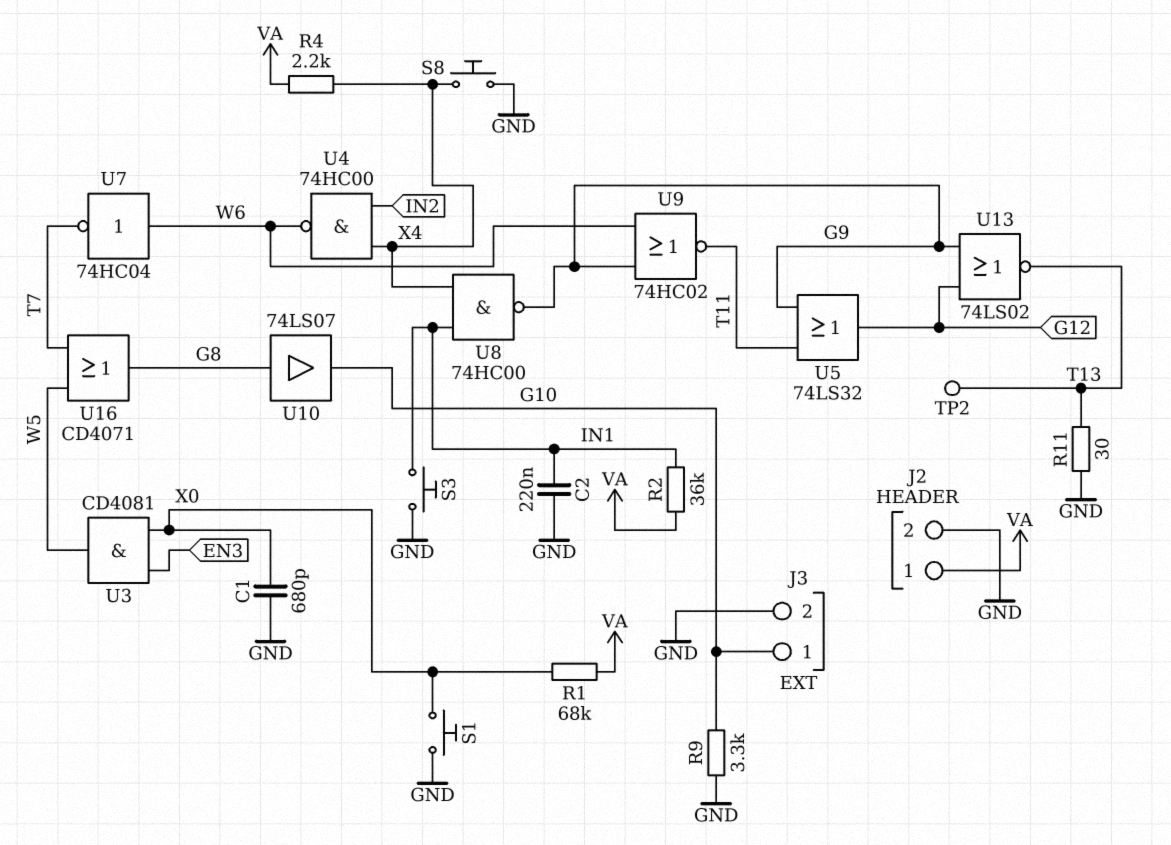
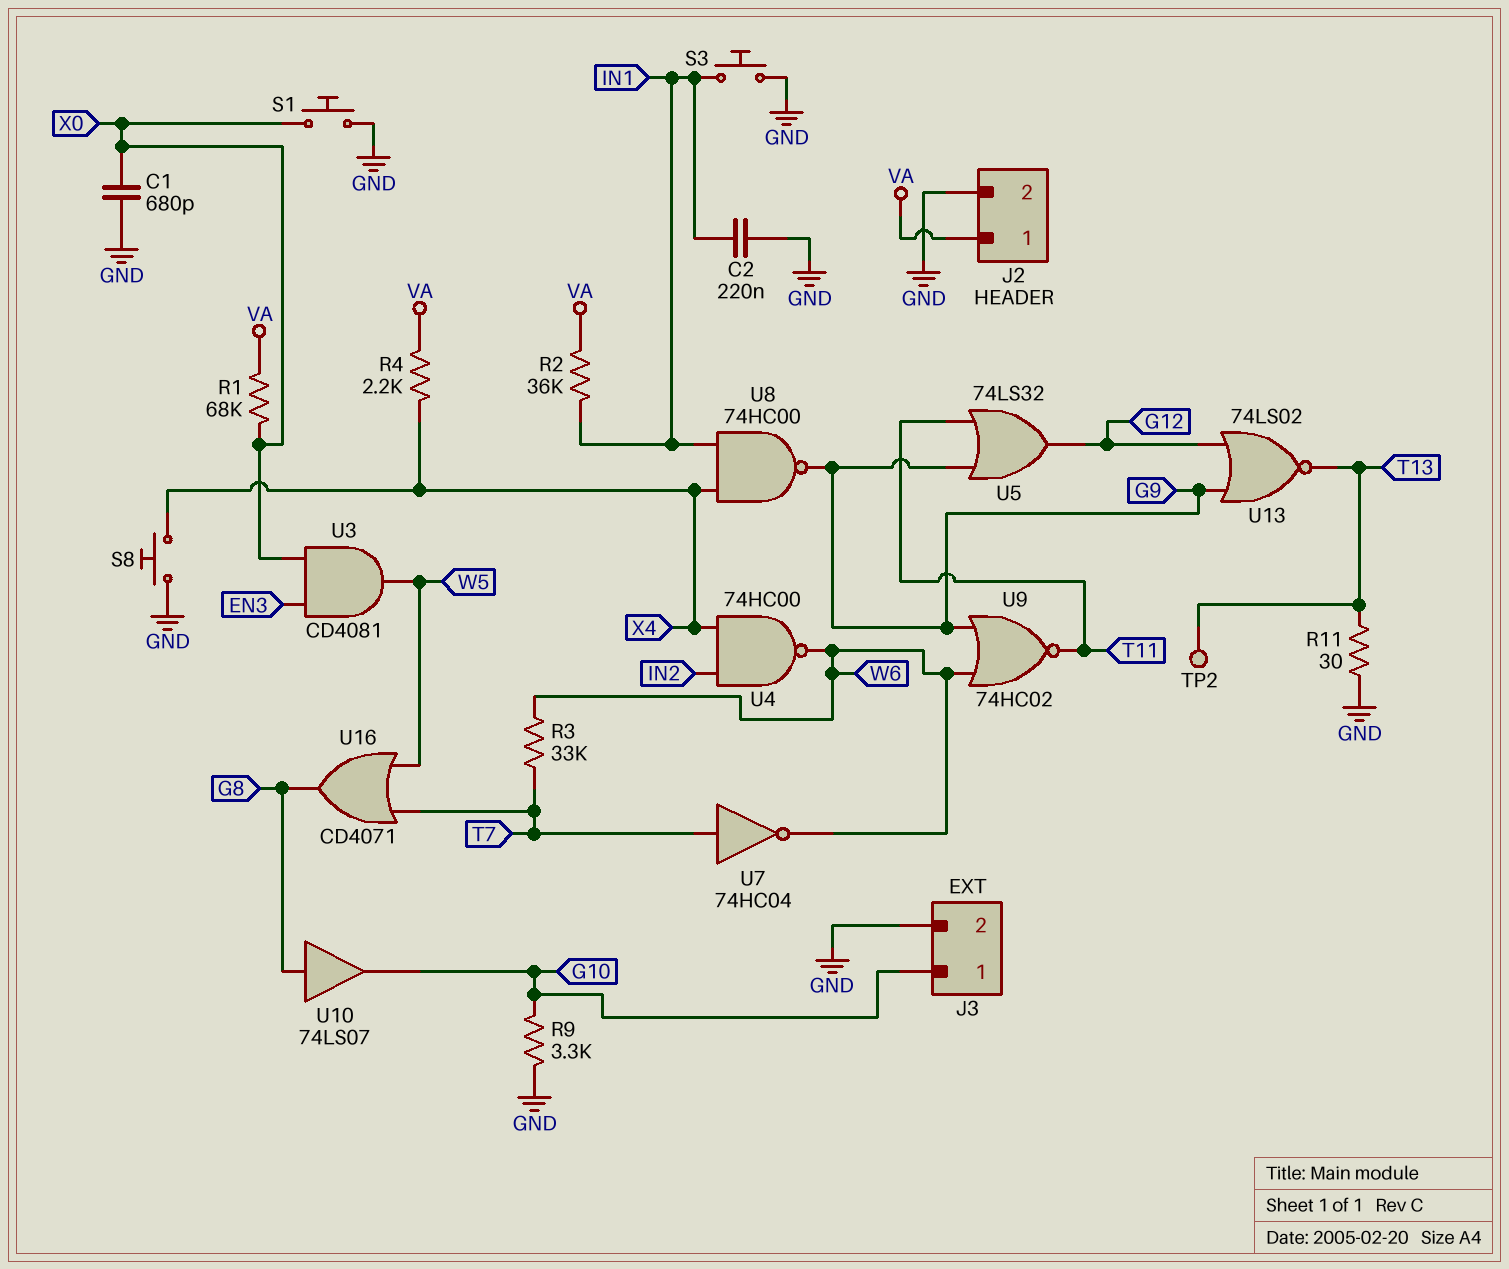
R3: none -> 33k (T7, W6)
U7: NOT 74HC04 (in W6, out T7) -> NOT 74HC04 (in T7, out W6)

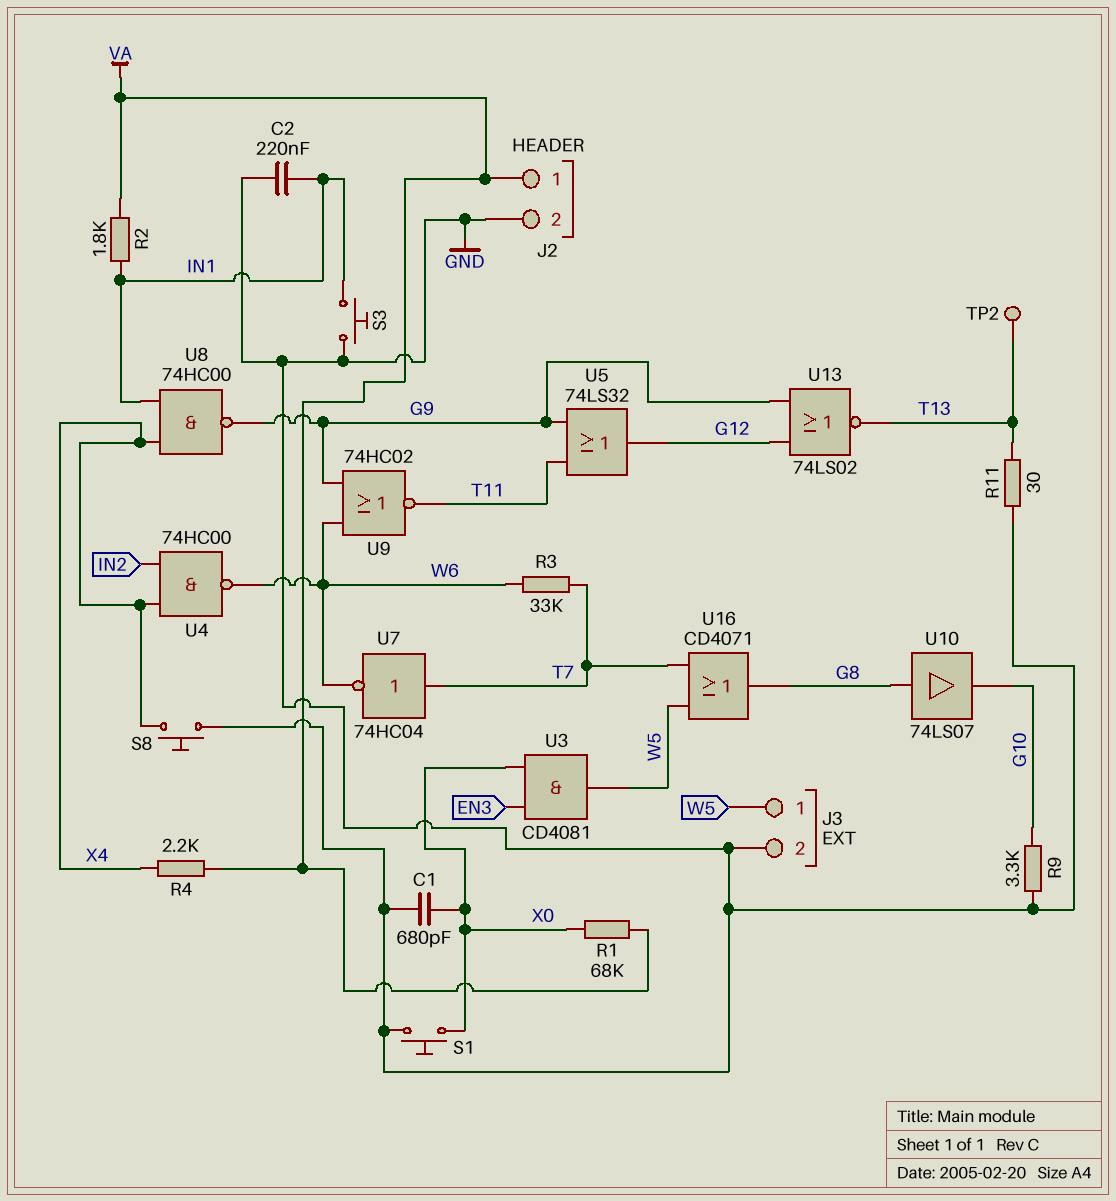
J3 pin 1: G10 -> W5
R2: 36k (IN1, VA) -> 1.8k (IN1, VA)

